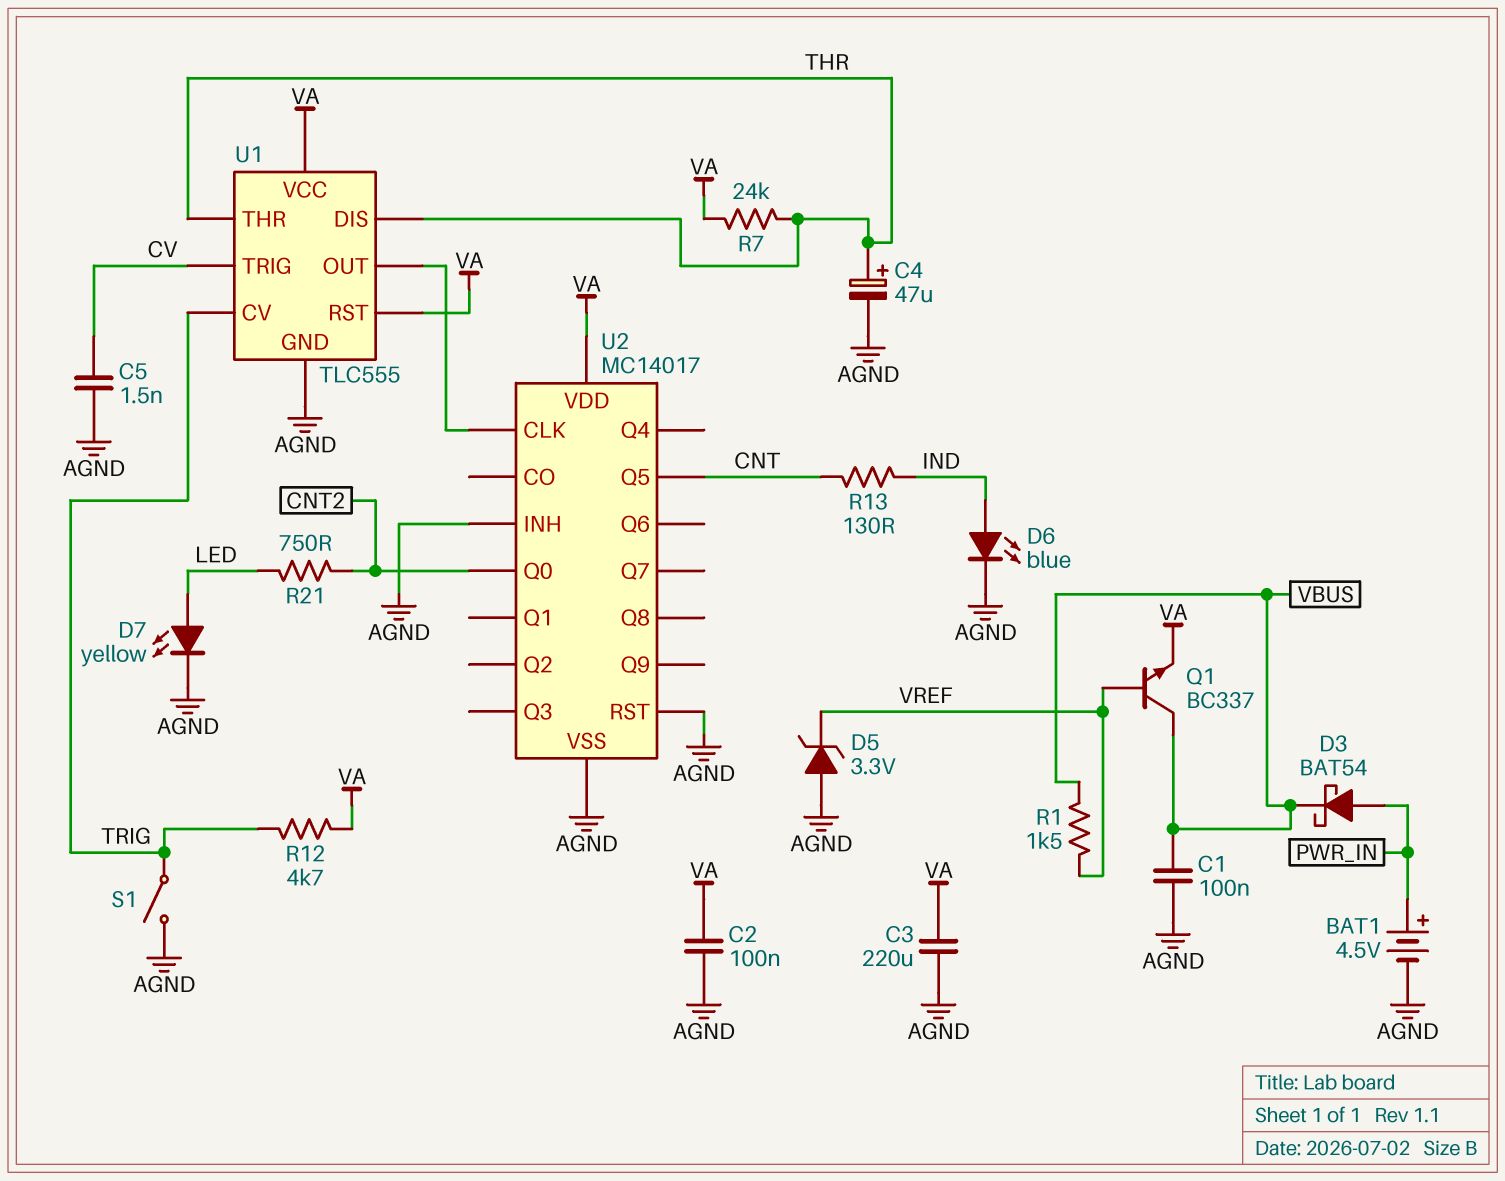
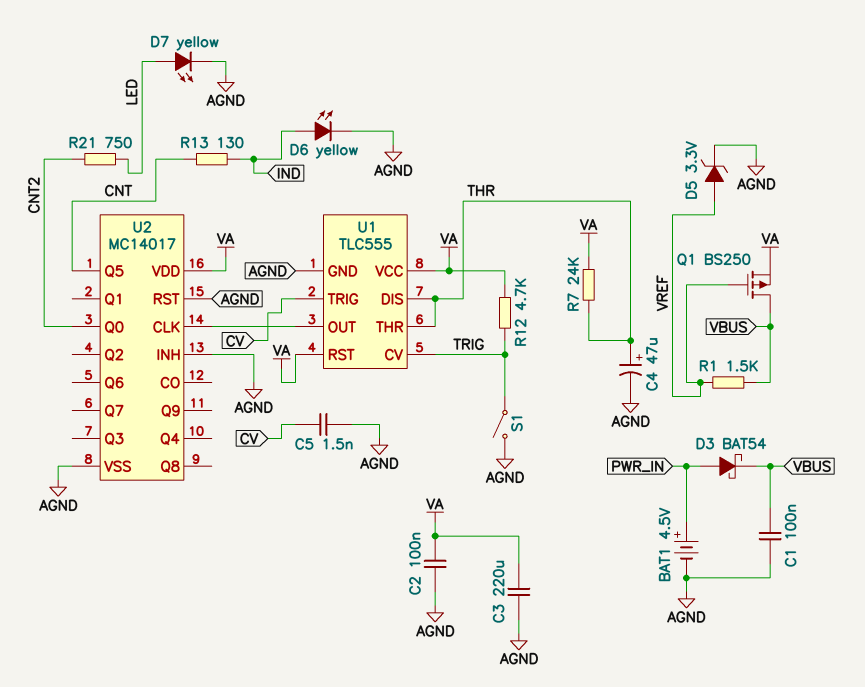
D5: zener 3.3V (A AGND, K VREF) -> zener 3.3V (A VREF, K AGND)
D6: LED blue (A IND, K AGND) -> LED yellow (A IND, K AGND)
Q1: NPN BC337 (B VREF, C VBUS, E VA) -> PMOS BS250 (G VREF, D VBUS, S VA)

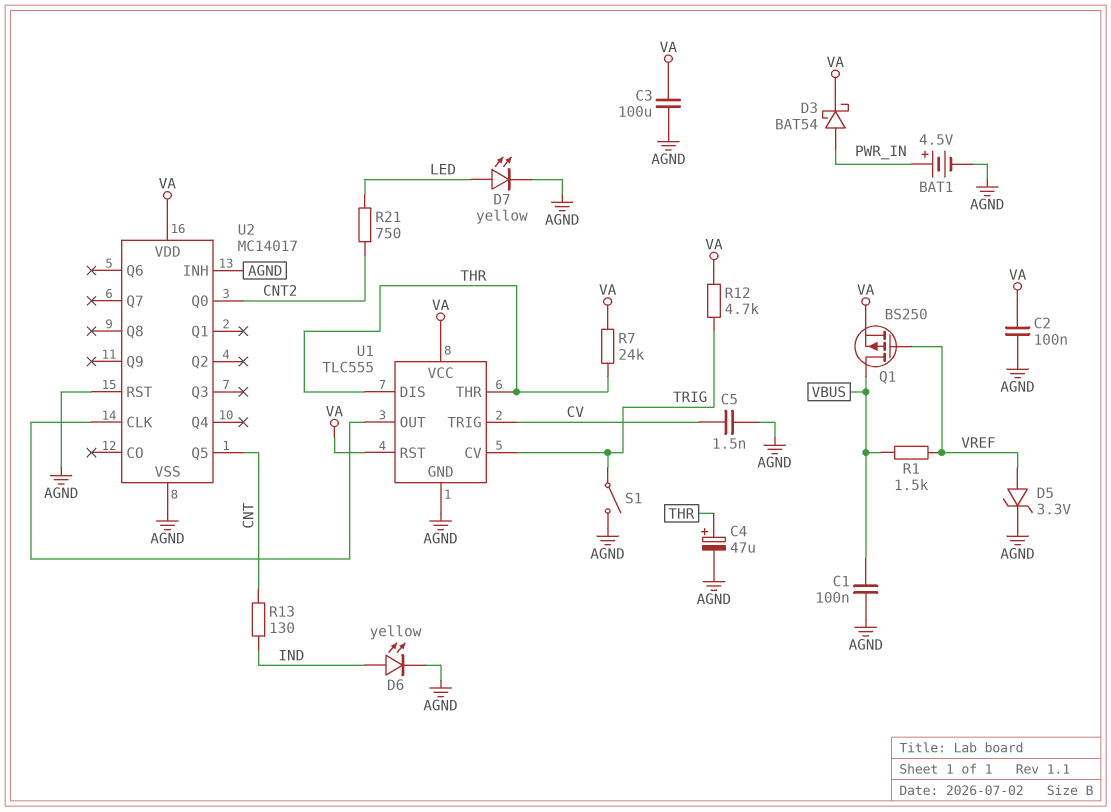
C3: 220uF (AGND, VA) -> 100uF (AGND, VA)
D3: schottky BAT54 (A PWR_IN, K VBUS) -> schottky BAT54 (A PWR_IN, K VA)

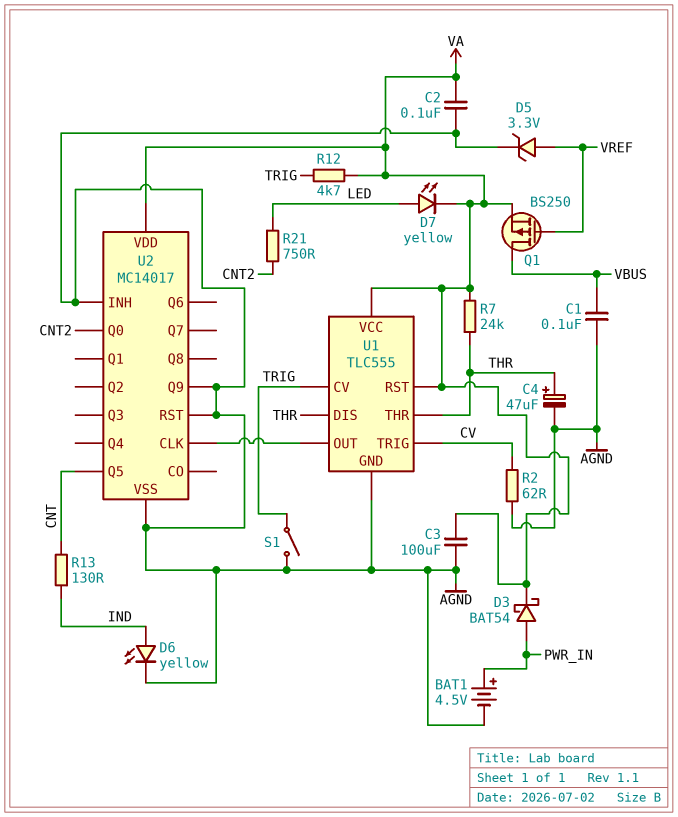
C5: 1.5nF (AGND, CV) -> none
D7: LED yellow (A LED, K AGND) -> LED yellow (A LED, K VA)
R1: 1.5k (VBUS, VREF) -> none
R2: none -> 62 (AGND, CV)
U2 pin Q9: none -> AGND

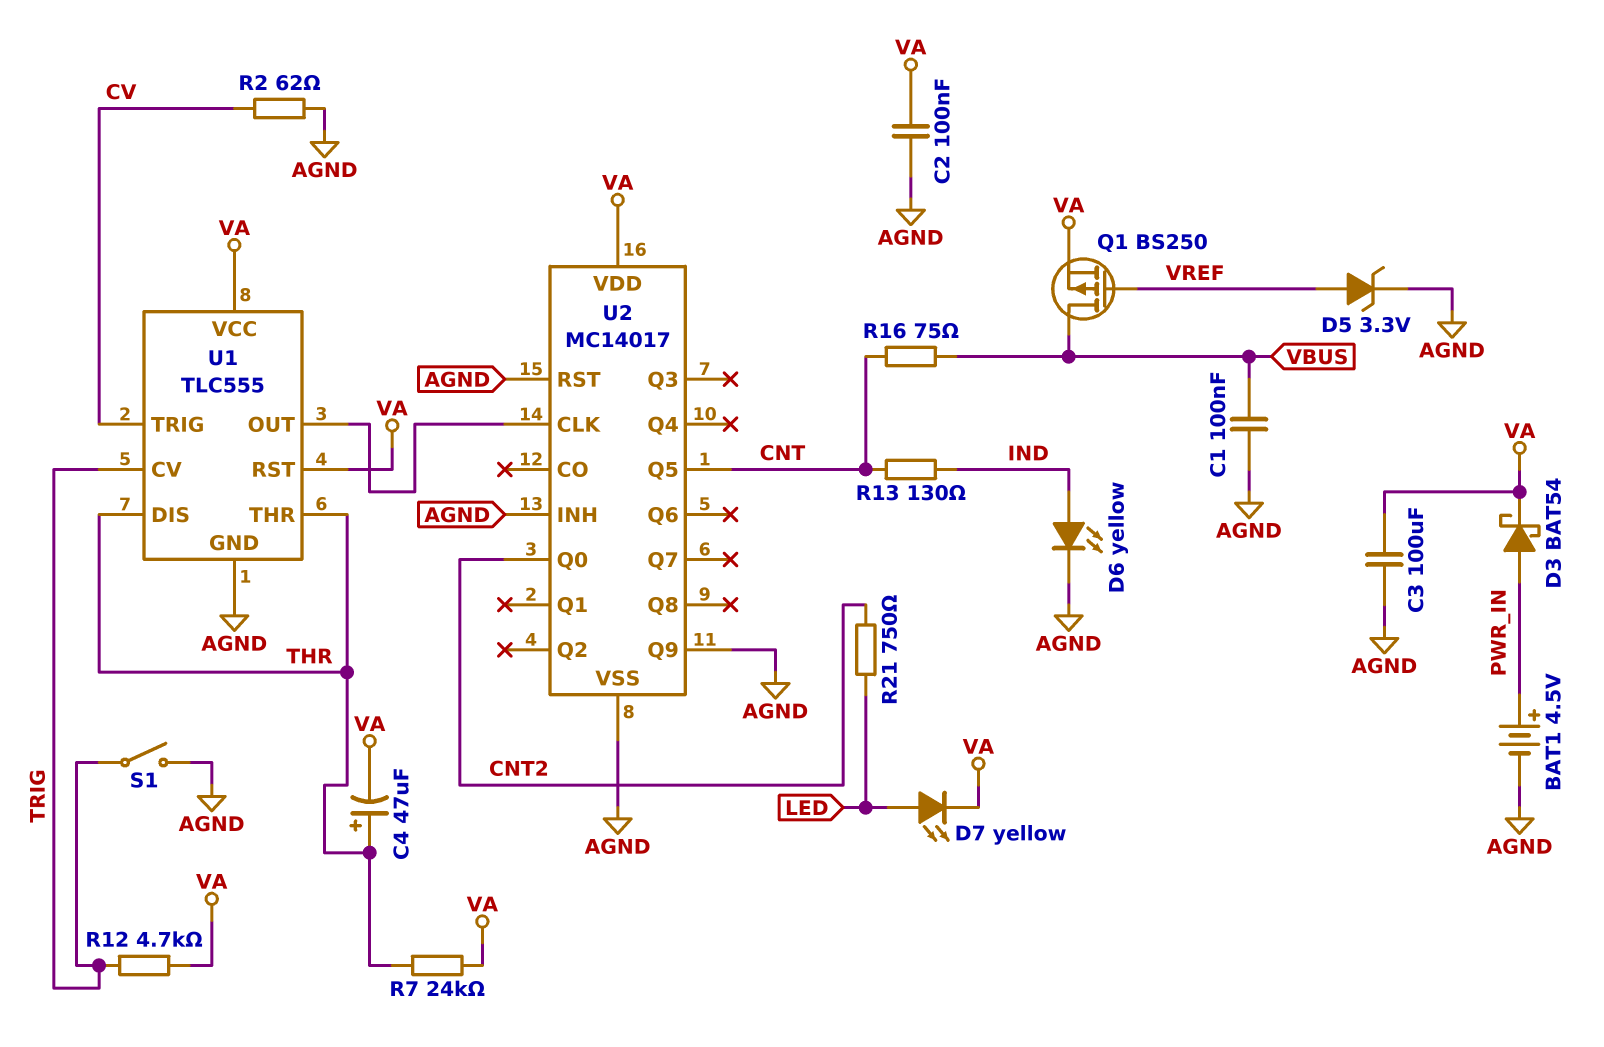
C4: 47uF (plus THR, minus AGND) -> 47uF (plus THR, minus VA)
R16: none -> 75 (CNT, VBUS)

